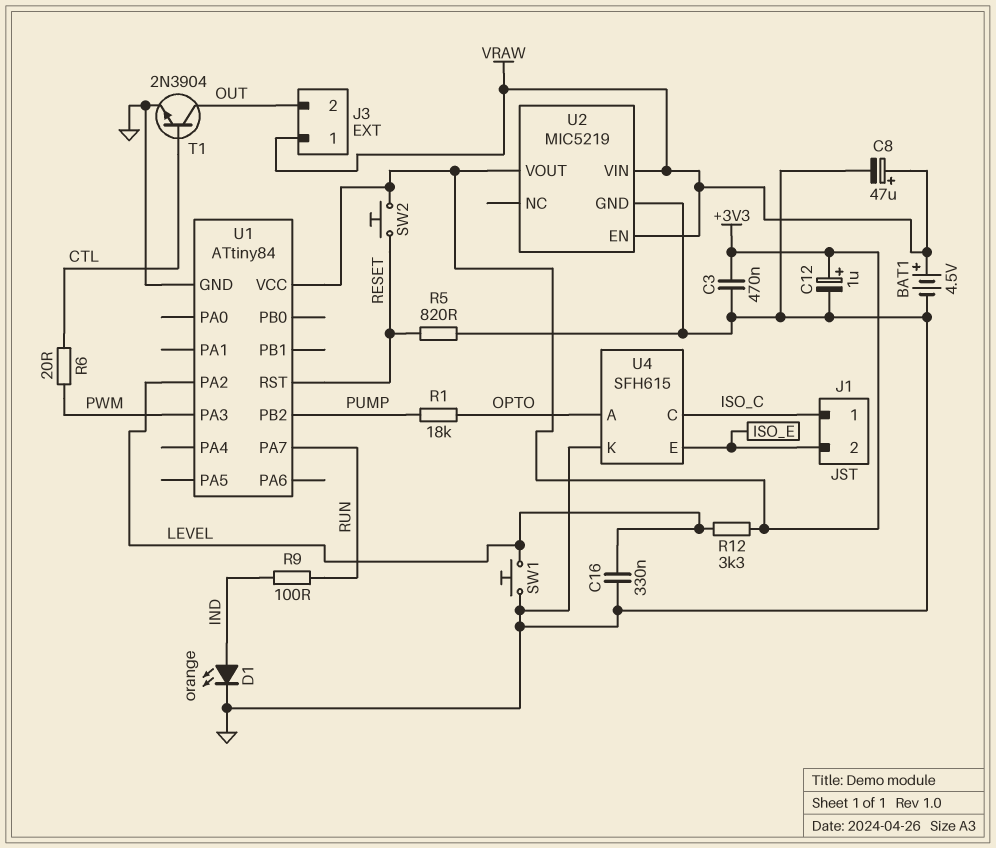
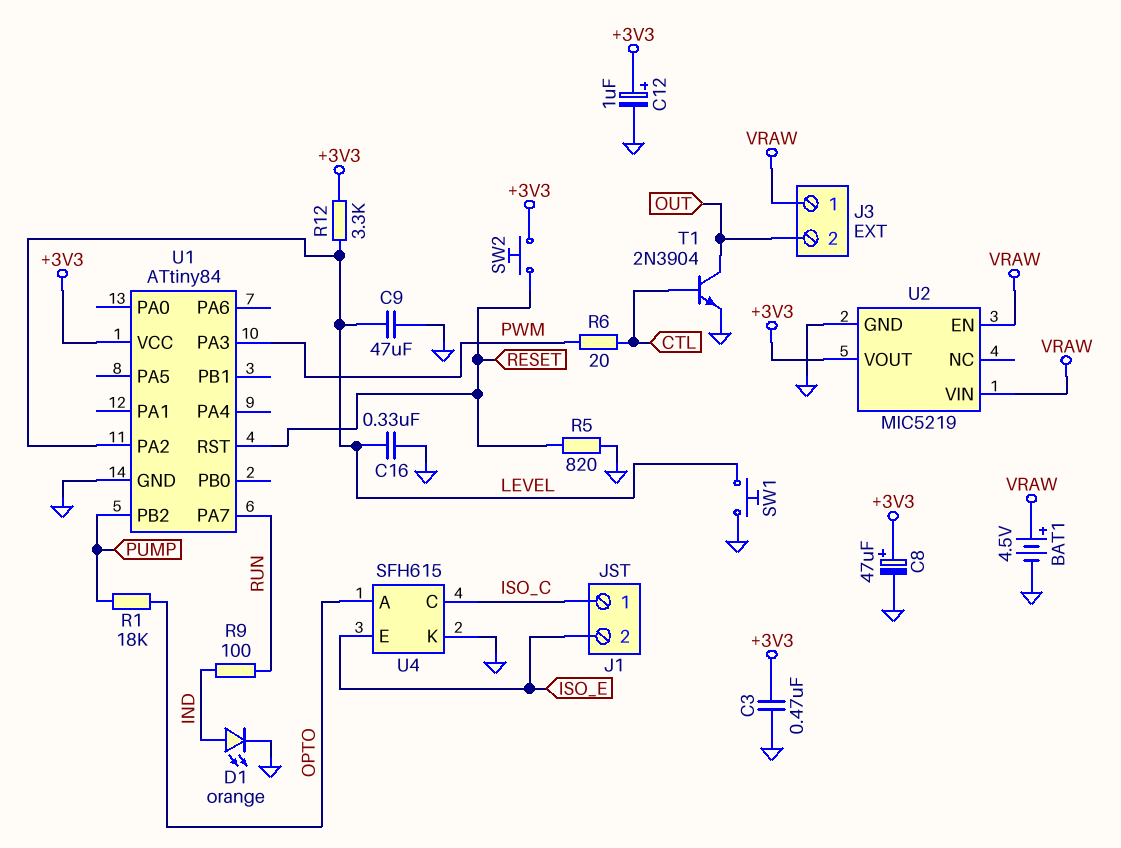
C8: 47uF (plus VRAW, minus GND) -> 47uF (plus +3V3, minus GND)
C9: none -> 47uF (GND, LEVEL)

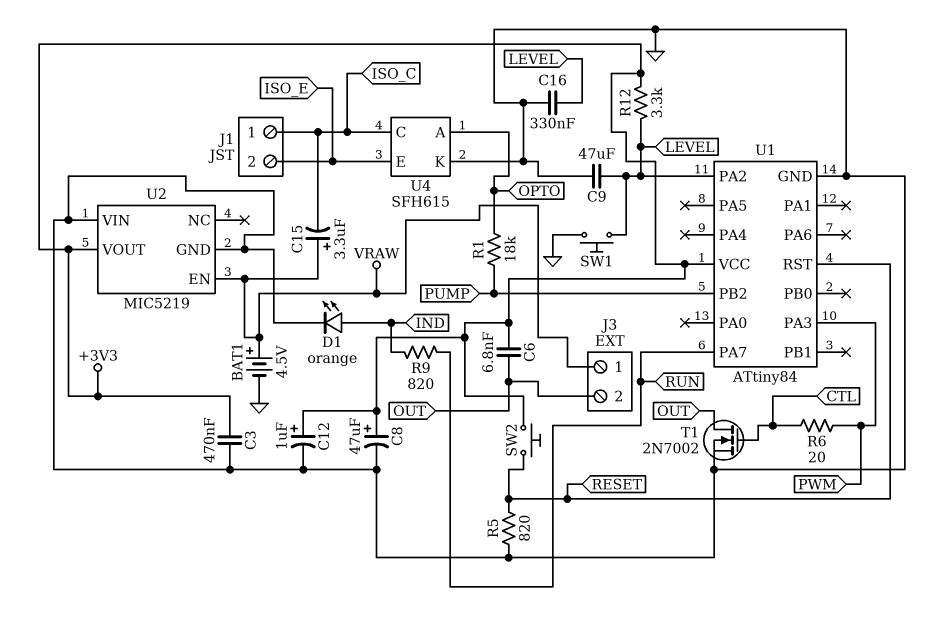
C6: none -> 6.8nF (+3V3, OUT)
C15: none -> 3.3uF (plus VRAW, minus ISO_C)
R9: 100 (IND, RUN) -> 820 (IND, RUN)
T1: NPN 2N3904 (B CTL, C OUT, E GND) -> NMOS 2N7002 (G CTL, D OUT, S GND)
U2 pin VIN: VRAW -> GND

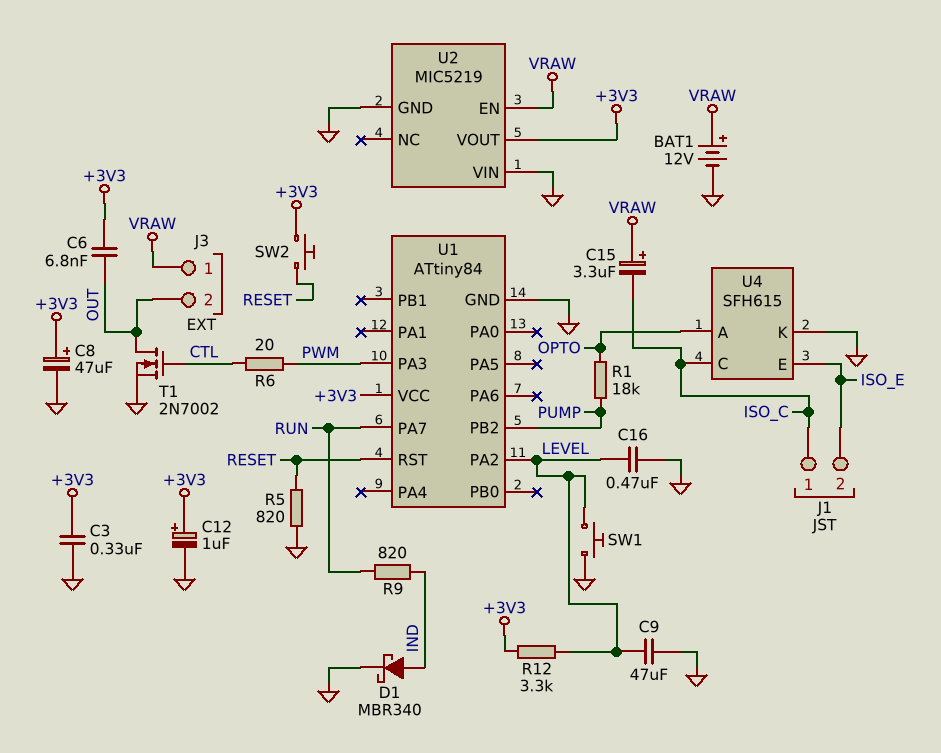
BAT1: 4.5V (plus VRAW, minus GND) -> 12V (plus VRAW, minus GND)
C3: 470nF (+3V3, GND) -> 330nF (+3V3, GND)
C16: 330nF (GND, LEVEL) -> 470nF (GND, LEVEL)
D1: LED orange (A IND, K GND) -> schottky MBR340 (A IND, K GND)

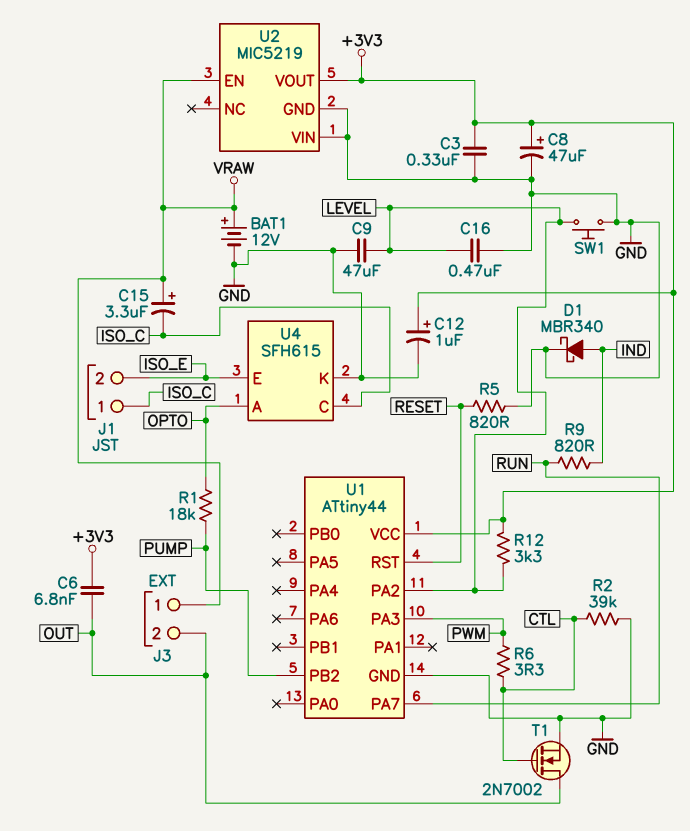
R2: none -> 39k (CTL, GND)
R6: 20 (CTL, PWM) -> 3.3 (CTL, PWM)
SW2: button (+3V3, RESET) -> none
U1: ATtiny84 -> ATtiny44

